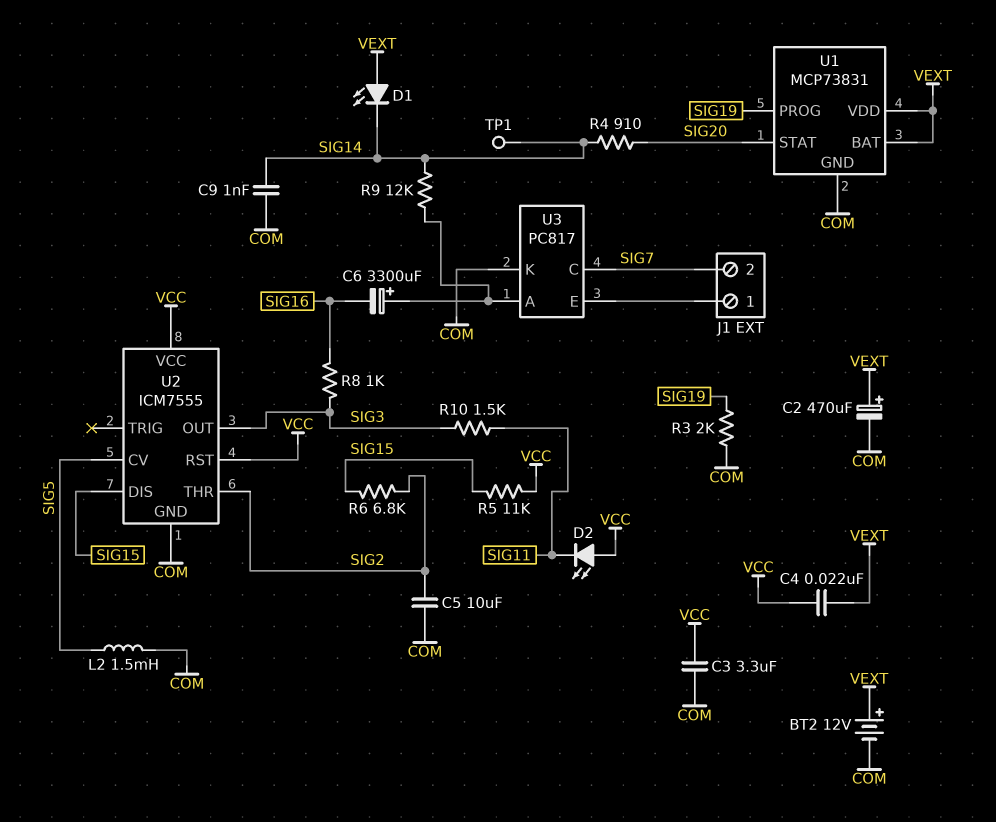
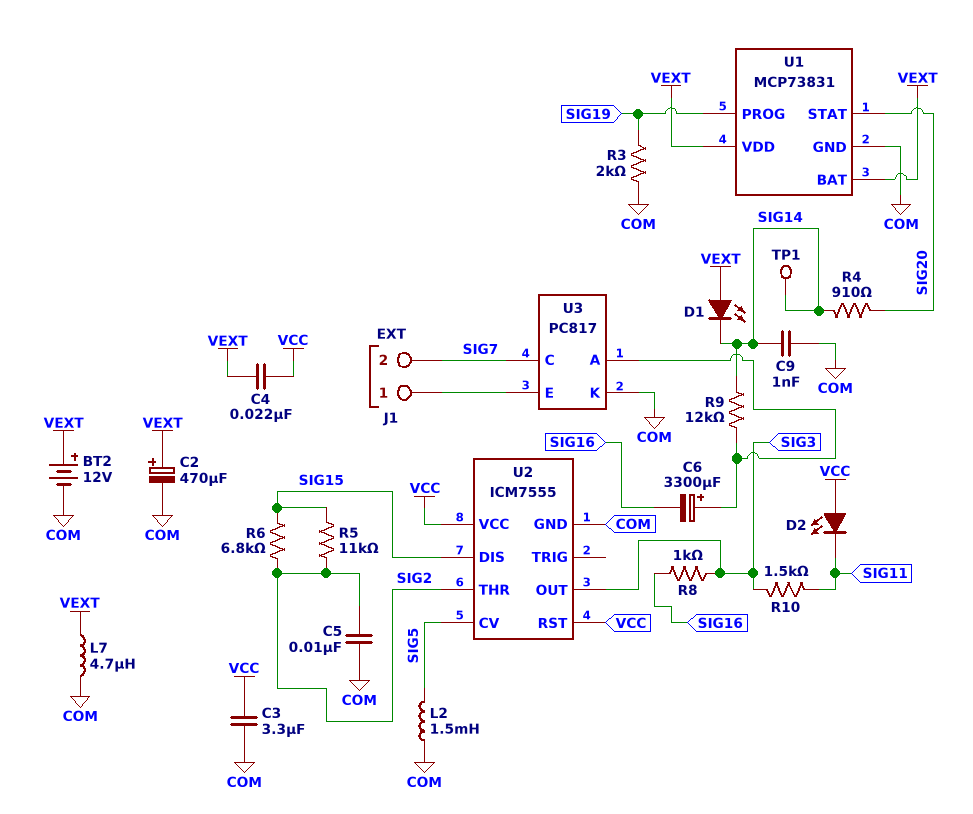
C5: 10uF (COM, SIG2) -> 10nF (COM, SIG2)
L7: none -> 4.7uH (COM, VEXT)
R5: 11k (SIG15, VCC) -> 11k (SIG2, SIG15)

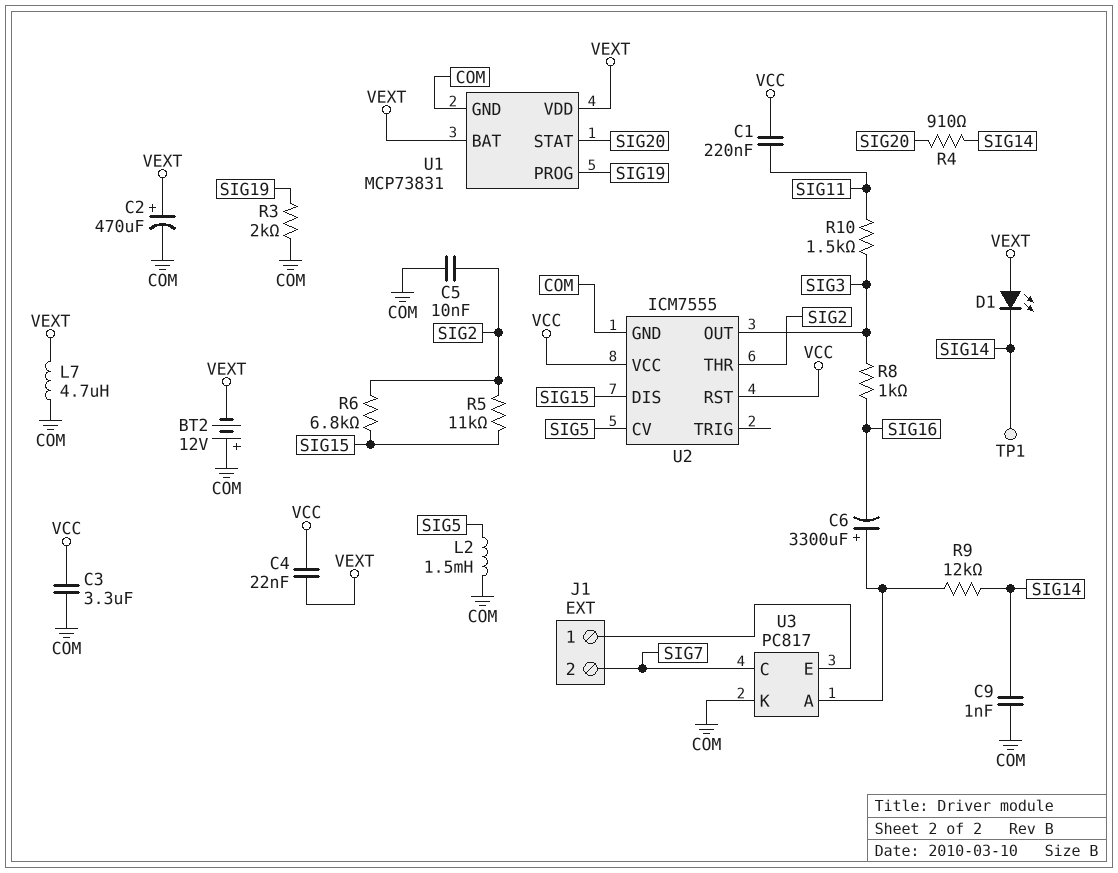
BT2: 12V (plus VEXT, minus COM) -> 12V (plus COM, minus VEXT)
C1: none -> 220nF (SIG11, VCC)
D2: LED (A VCC, K SIG11) -> none

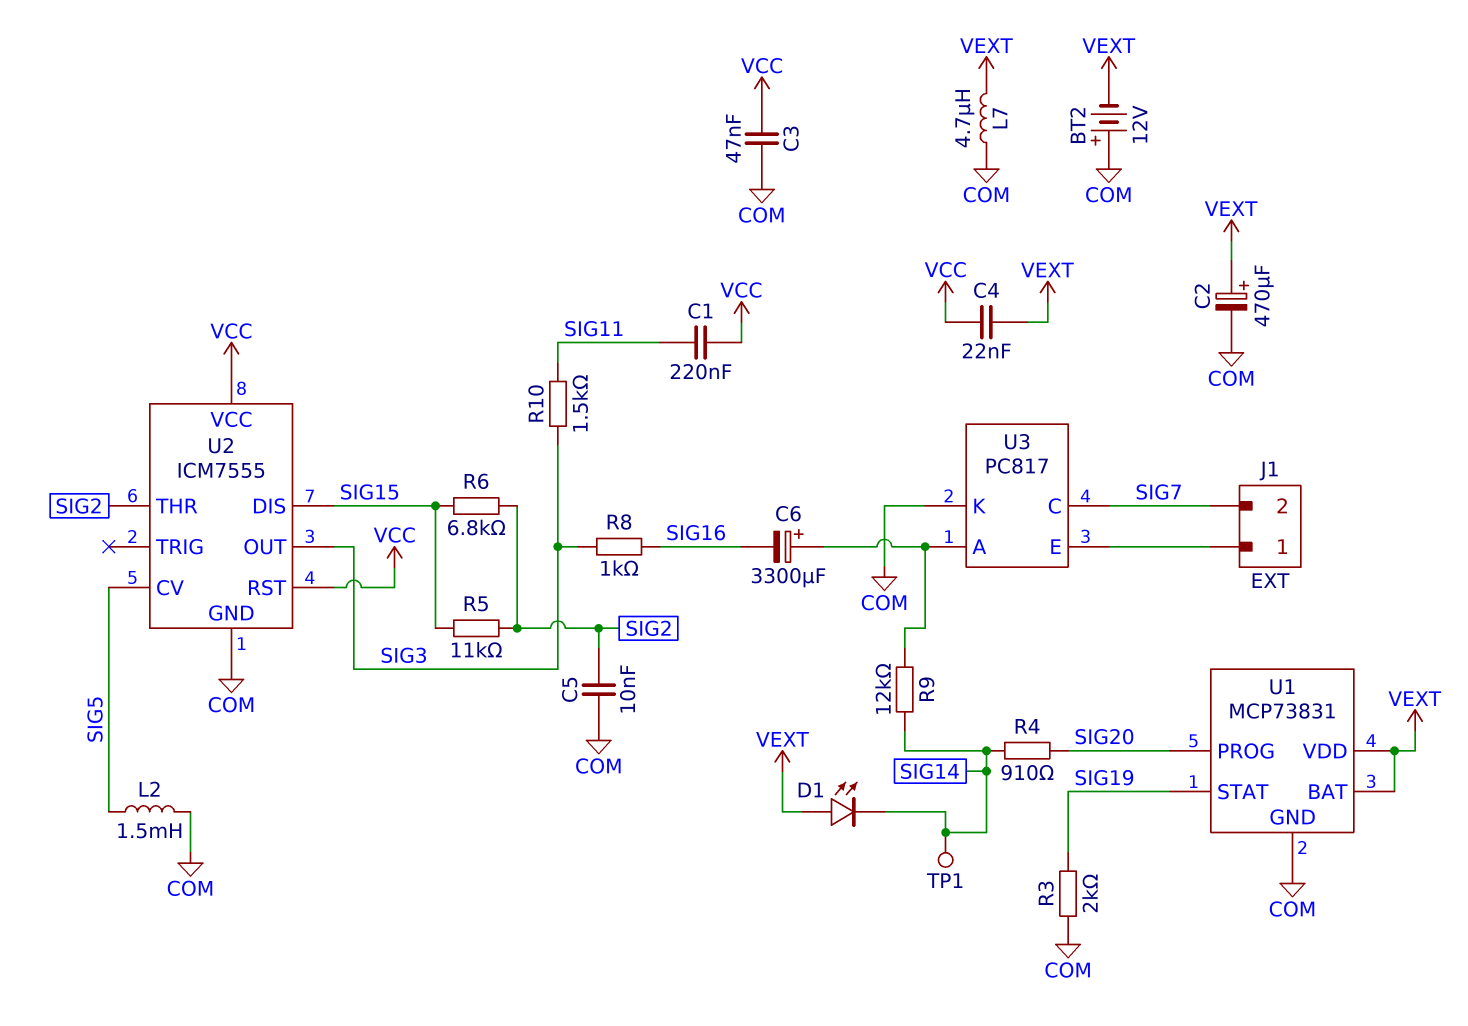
C3: 3.3uF (COM, VCC) -> 47nF (COM, VCC)
C9: 1nF (COM, SIG14) -> none
U1 pin PROG: SIG19 -> SIG20
U1 pin STAT: SIG20 -> SIG19

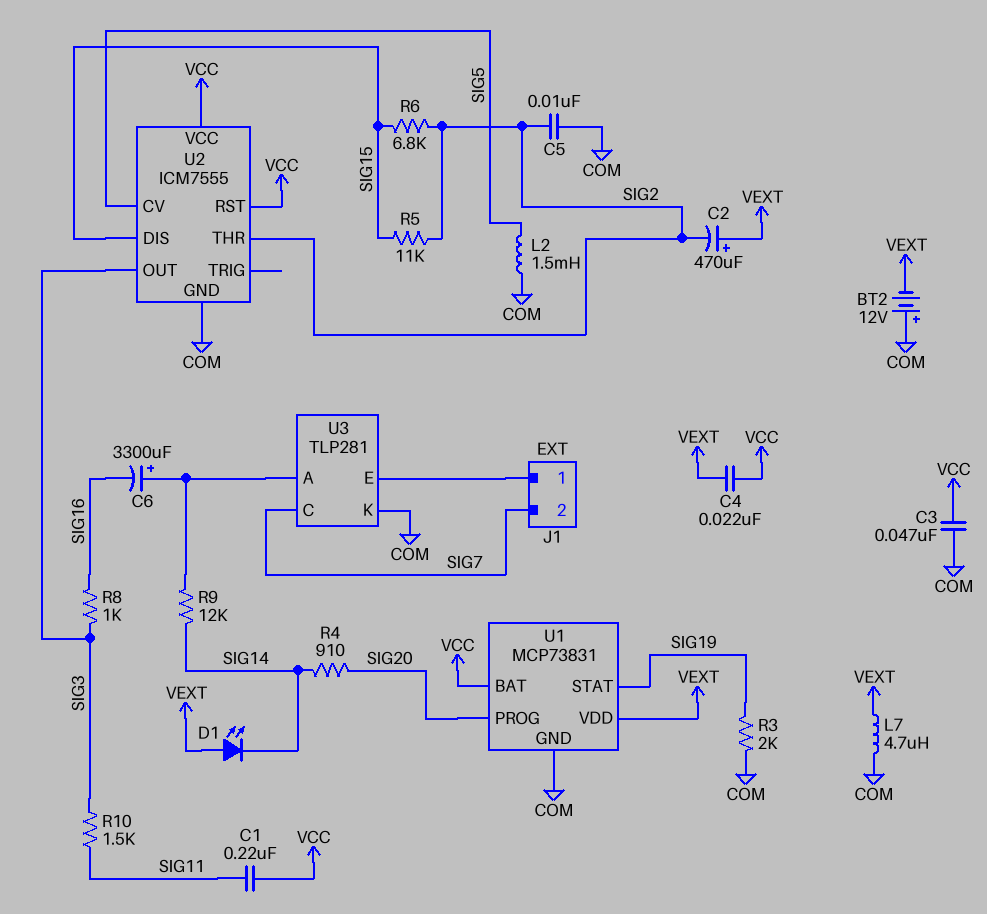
C2: 470uF (plus VEXT, minus COM) -> 470uF (plus VEXT, minus SIG2)
TP1: test point (SIG14) -> none
U1 pin BAT: VEXT -> VCC
U3: PC817 -> TLP281

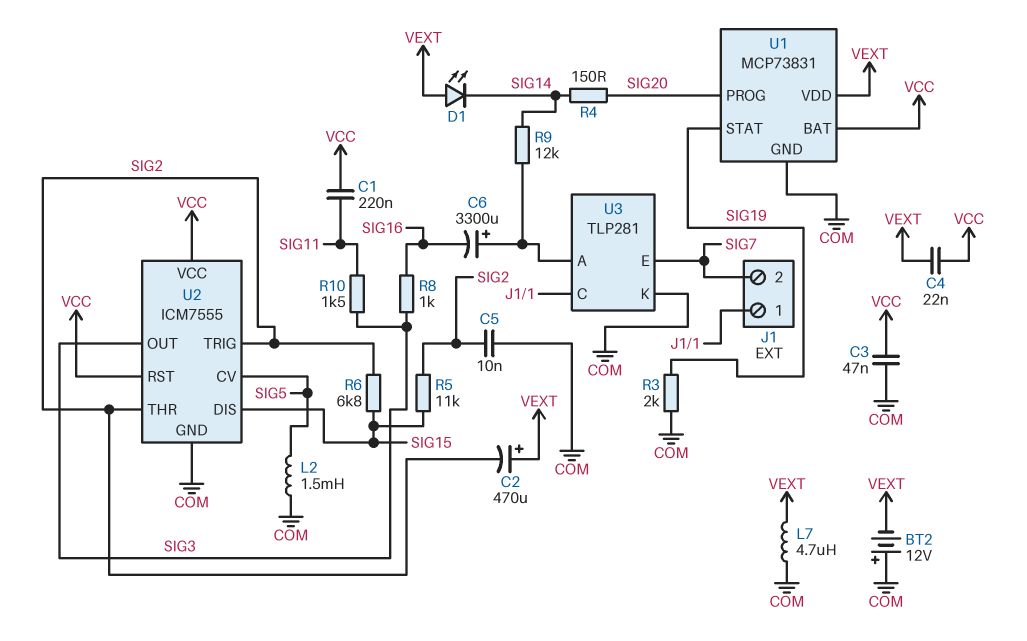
R4: 910 (SIG14, SIG20) -> 150 (SIG14, SIG20)
U2 pin TRIG: none -> SIG2
U3 pin C: SIG7 -> J1/1
U3 pin E: J1/1 -> SIG7

